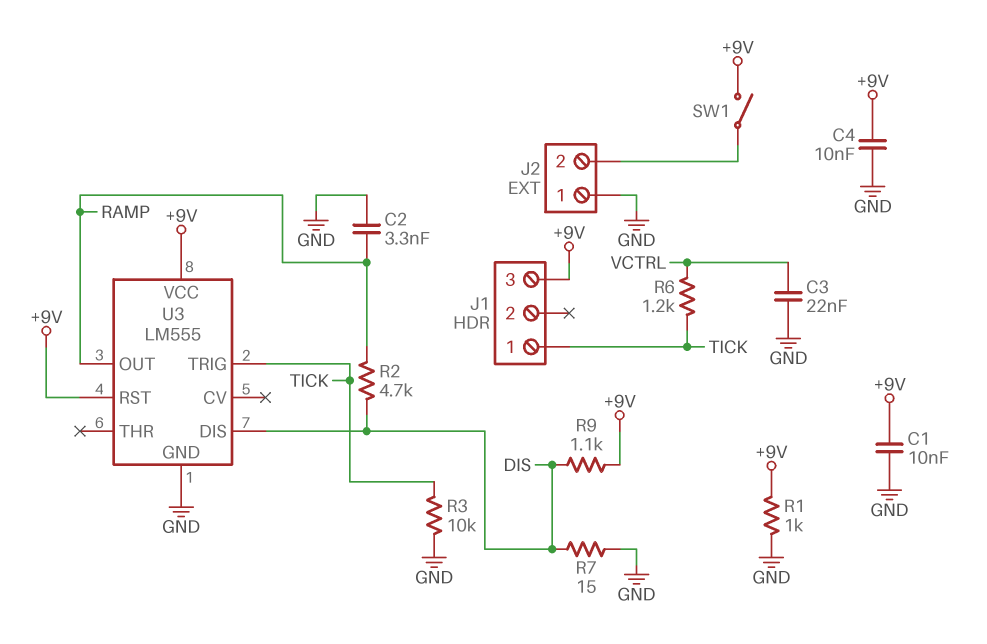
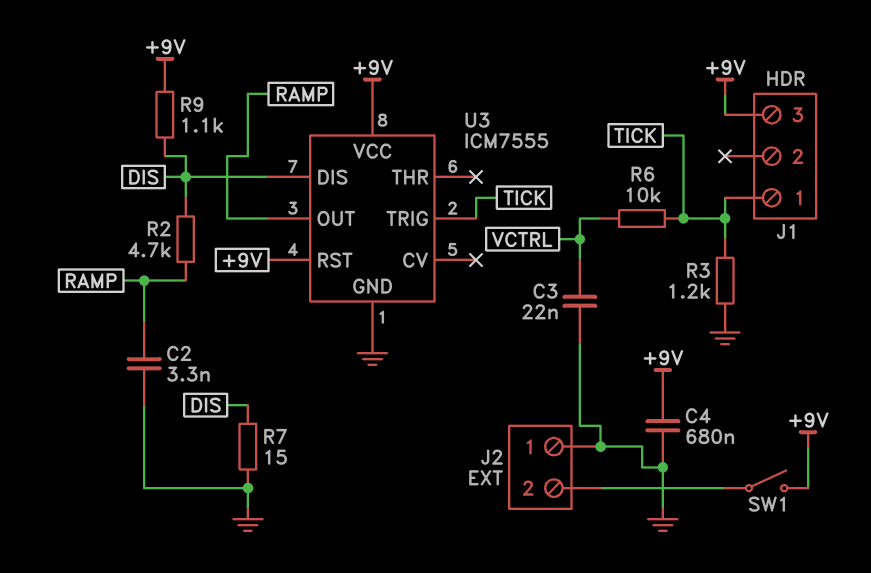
C1: 10nF (+9V, GND) -> none
C4: 10nF (+9V, GND) -> 680nF (+9V, GND)
R1: 1k (+9V, GND) -> none
R3: 10k (GND, TICK) -> 1.2k (GND, TICK)
R6: 1.2k (TICK, VCTRL) -> 10k (TICK, VCTRL)
U3: LM555 -> ICM7555

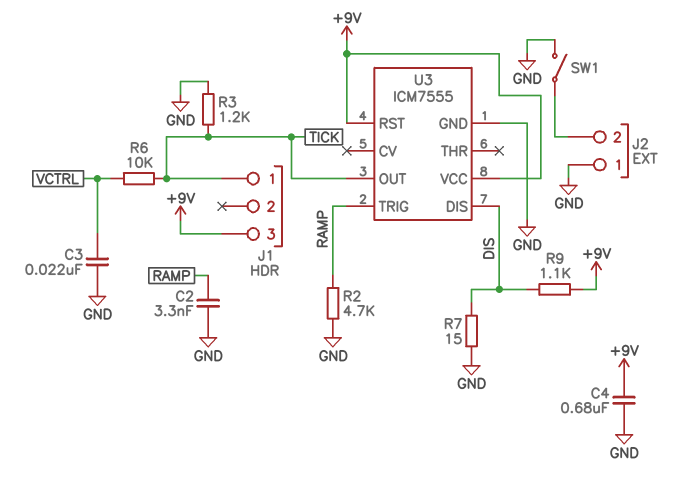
R2: 4.7k (DIS, RAMP) -> 4.7k (GND, RAMP)
SW1: switch (+9V, J2/2) -> switch (GND, J2/2)
U3 pin OUT: RAMP -> TICK
U3 pin TRIG: TICK -> RAMP

